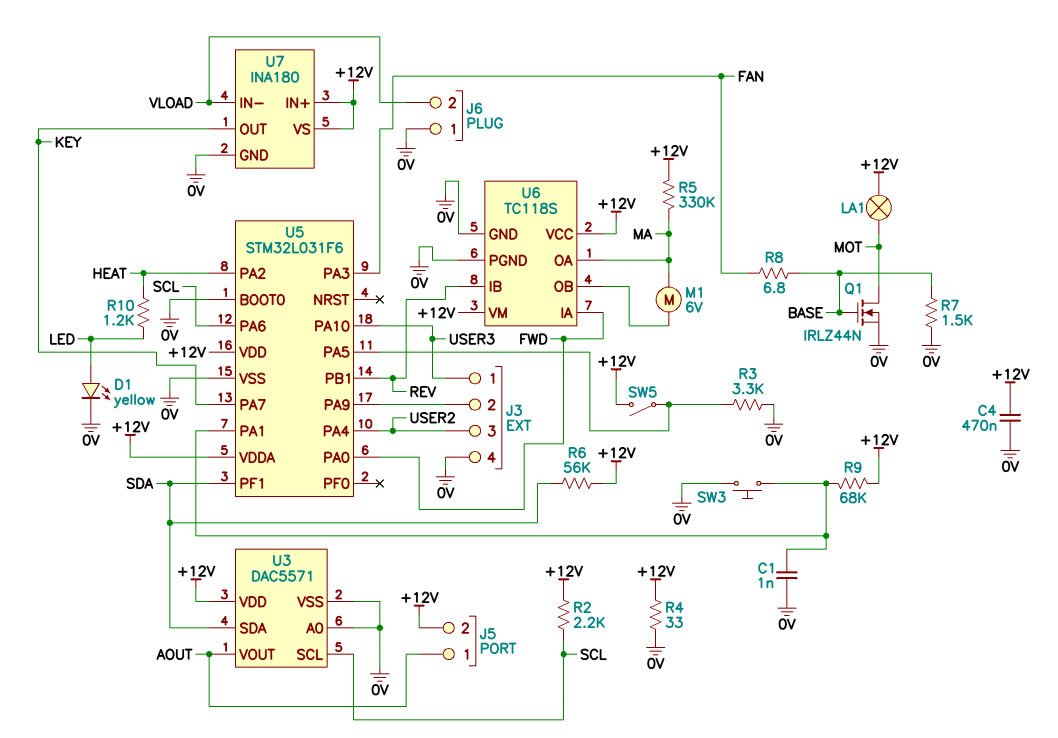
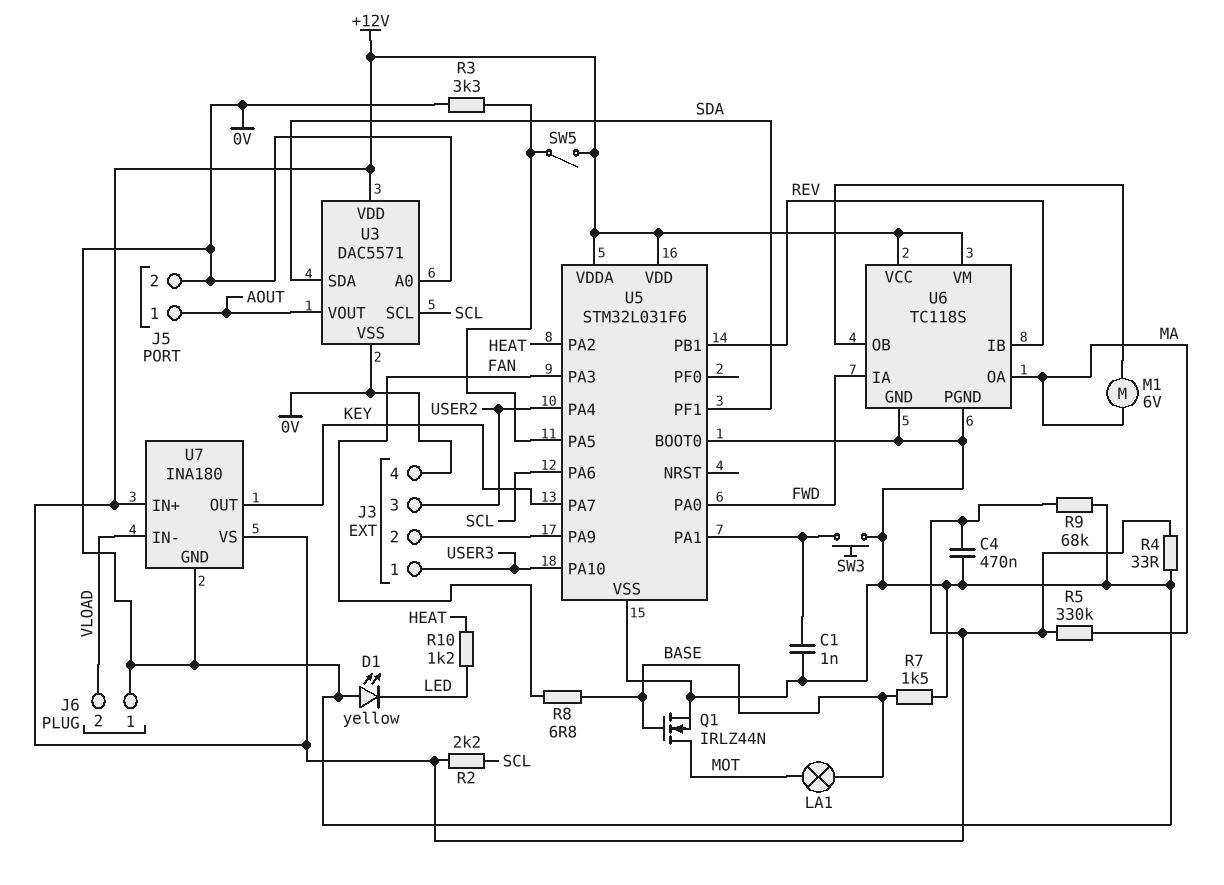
D1: LED yellow (A LED, K 0V) -> LED yellow (A 0V, K LED)
J5 pin 2: +12V -> 0V
LA1: lamp (+12V, MOT) -> lamp (BASE, MOT)
R6: 56k (+12V, SDA) -> none
R9: 68k (+12V, U5/PA1) -> 68k (+12V, 0V)

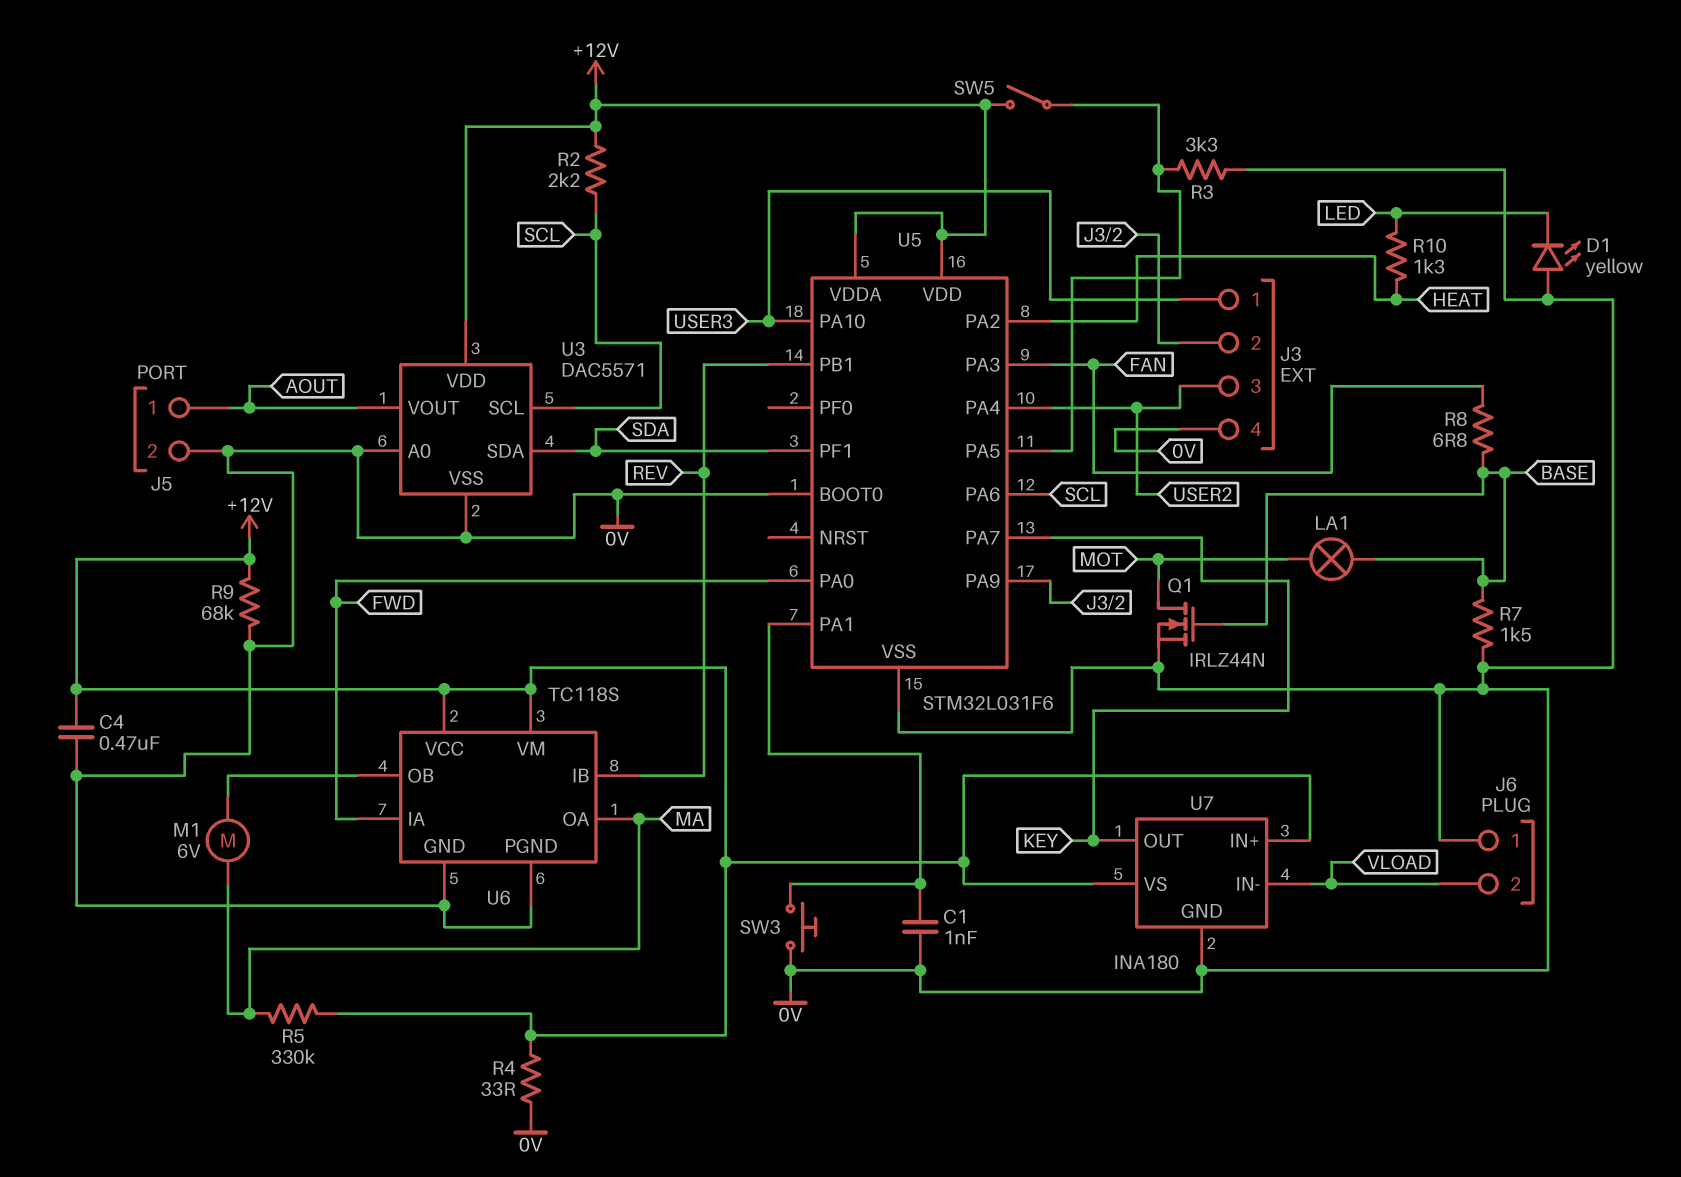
R10: 1.2k (HEAT, LED) -> 1.3k (HEAT, LED)

